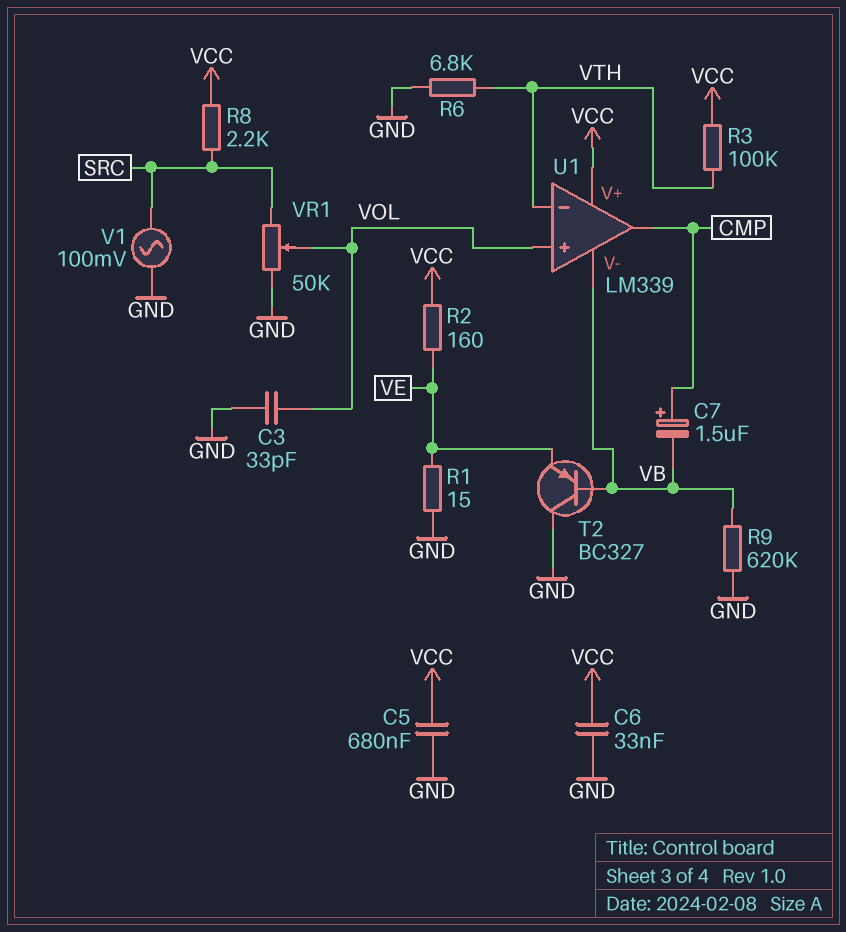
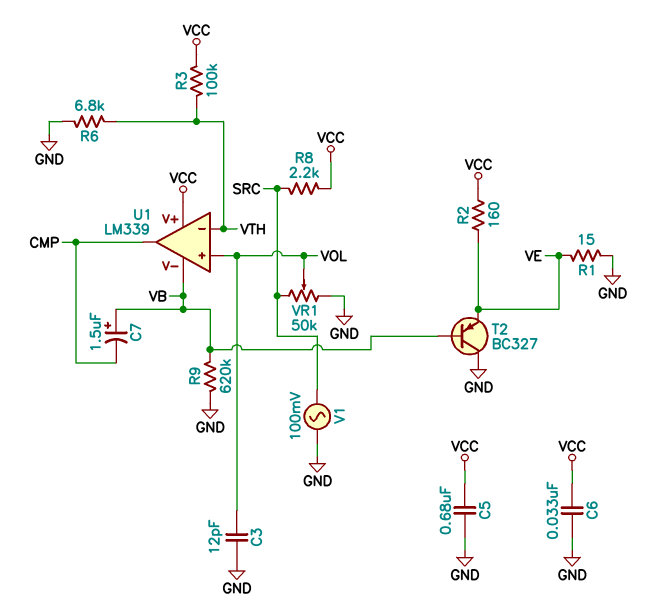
C3: 33pF (GND, VOL) -> 12pF (GND, VOL)
C7: 1.5uF (plus CMP, minus VB) -> 1.5uF (plus VB, minus CMP)

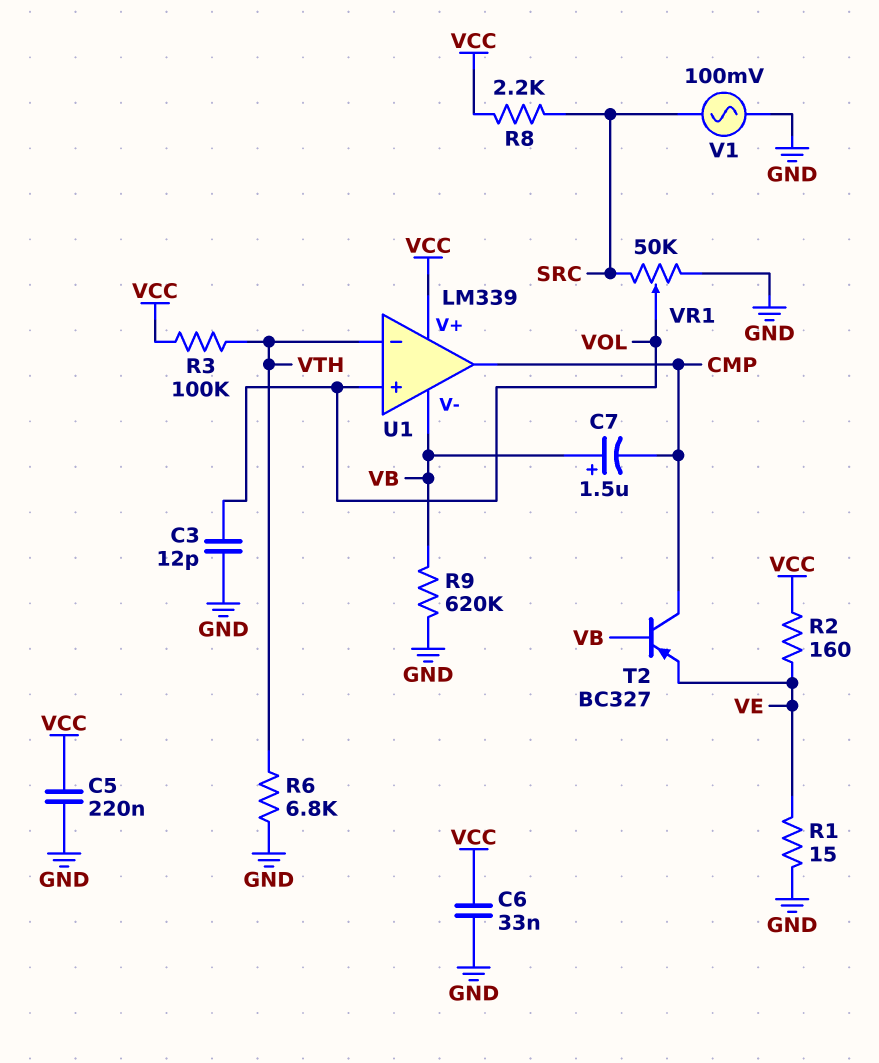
C5: 680nF (GND, VCC) -> 220nF (GND, VCC)
T2: PNP BC327 (B VB, C GND, E VE) -> PNP BC327 (B VB, C CMP, E VE)

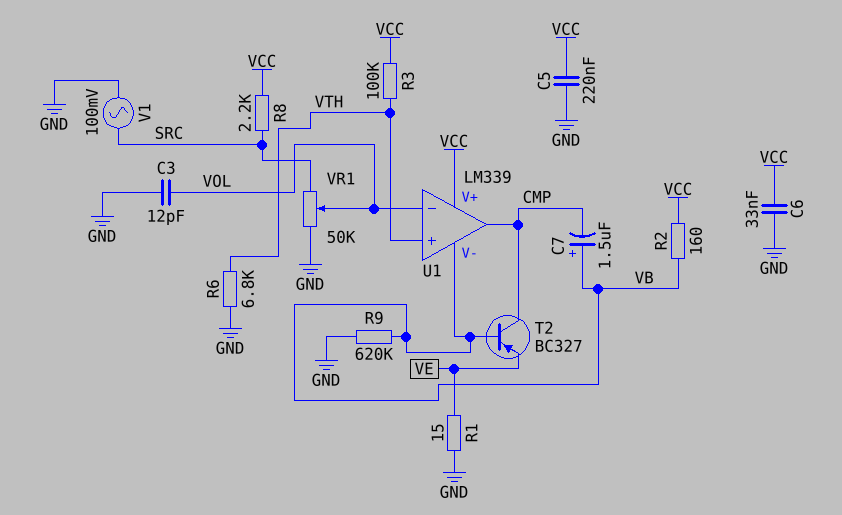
R2: 160 (VCC, VE) -> 160 (VB, VCC)
U1 pin in+: VOL -> VTH
U1 pin in-: VTH -> VOL

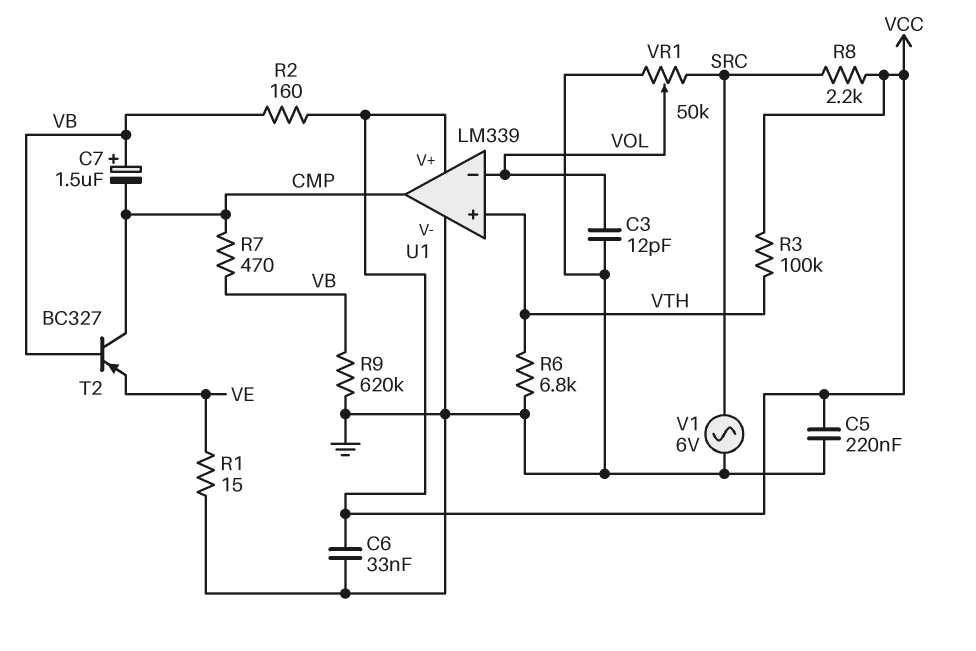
R7: none -> 470 (CMP, VB)
U1 pin V-: VB -> GND
V1: AC 100mV (GND, SRC) -> AC 6V (GND, SRC)

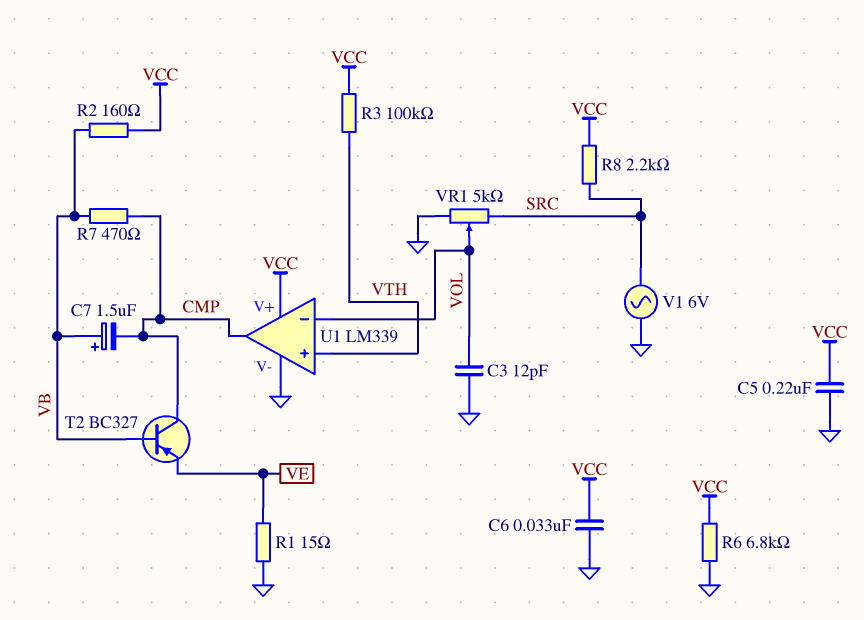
R6: 6.8k (GND, VTH) -> 6.8k (GND, VCC)
R9: 620k (GND, VB) -> none
VR1: 50k (GND, SRC, wiper VOL) -> 5k (GND, SRC, wiper VOL)

